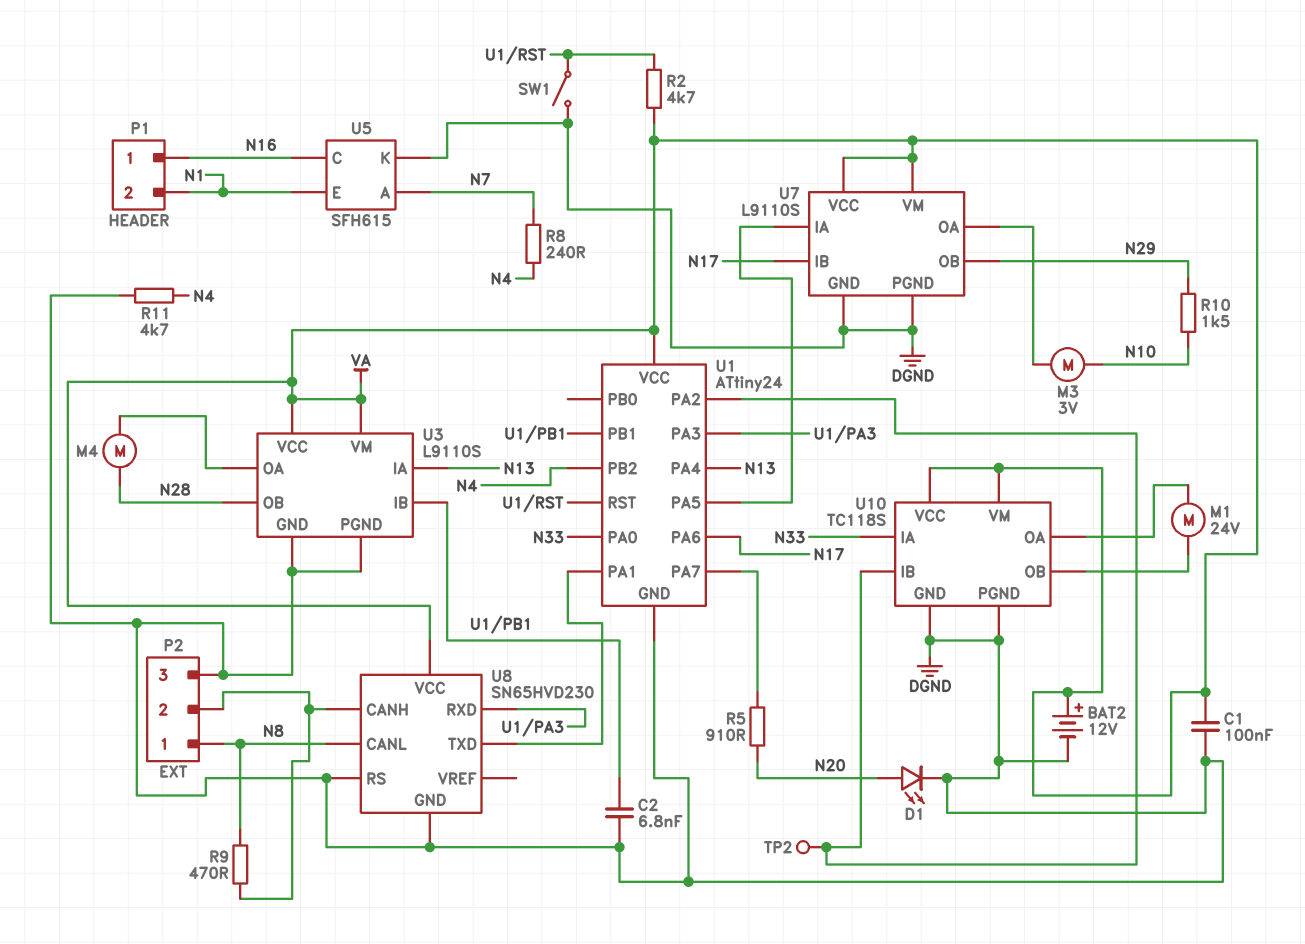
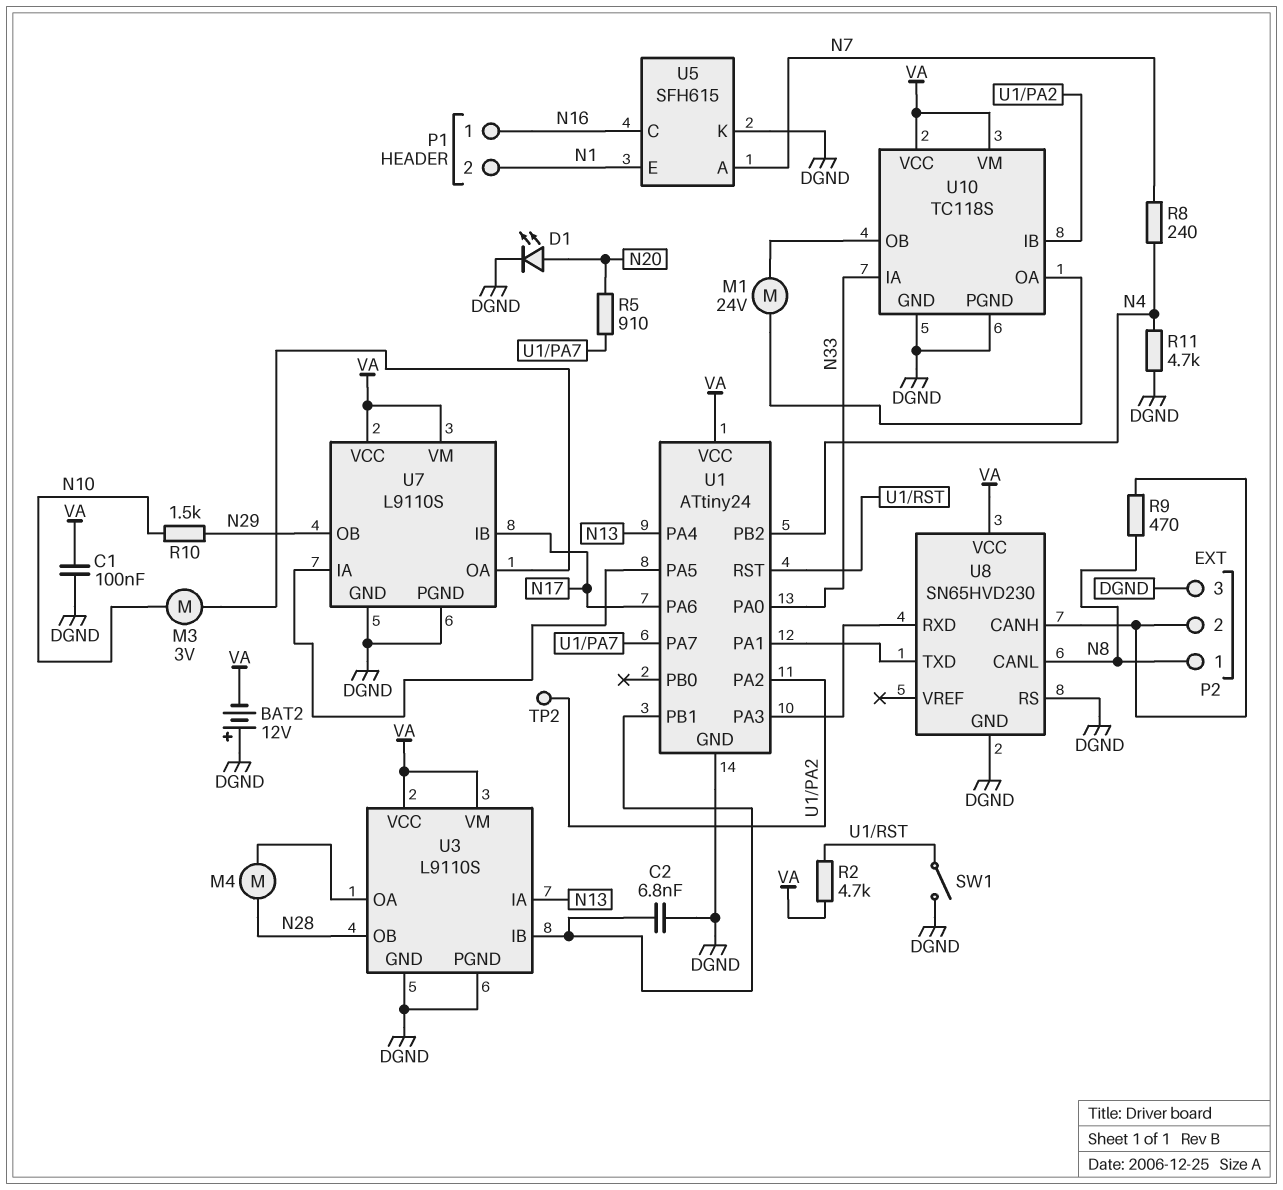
BAT2: 12V (plus VA, minus DGND) -> 12V (plus DGND, minus VA)

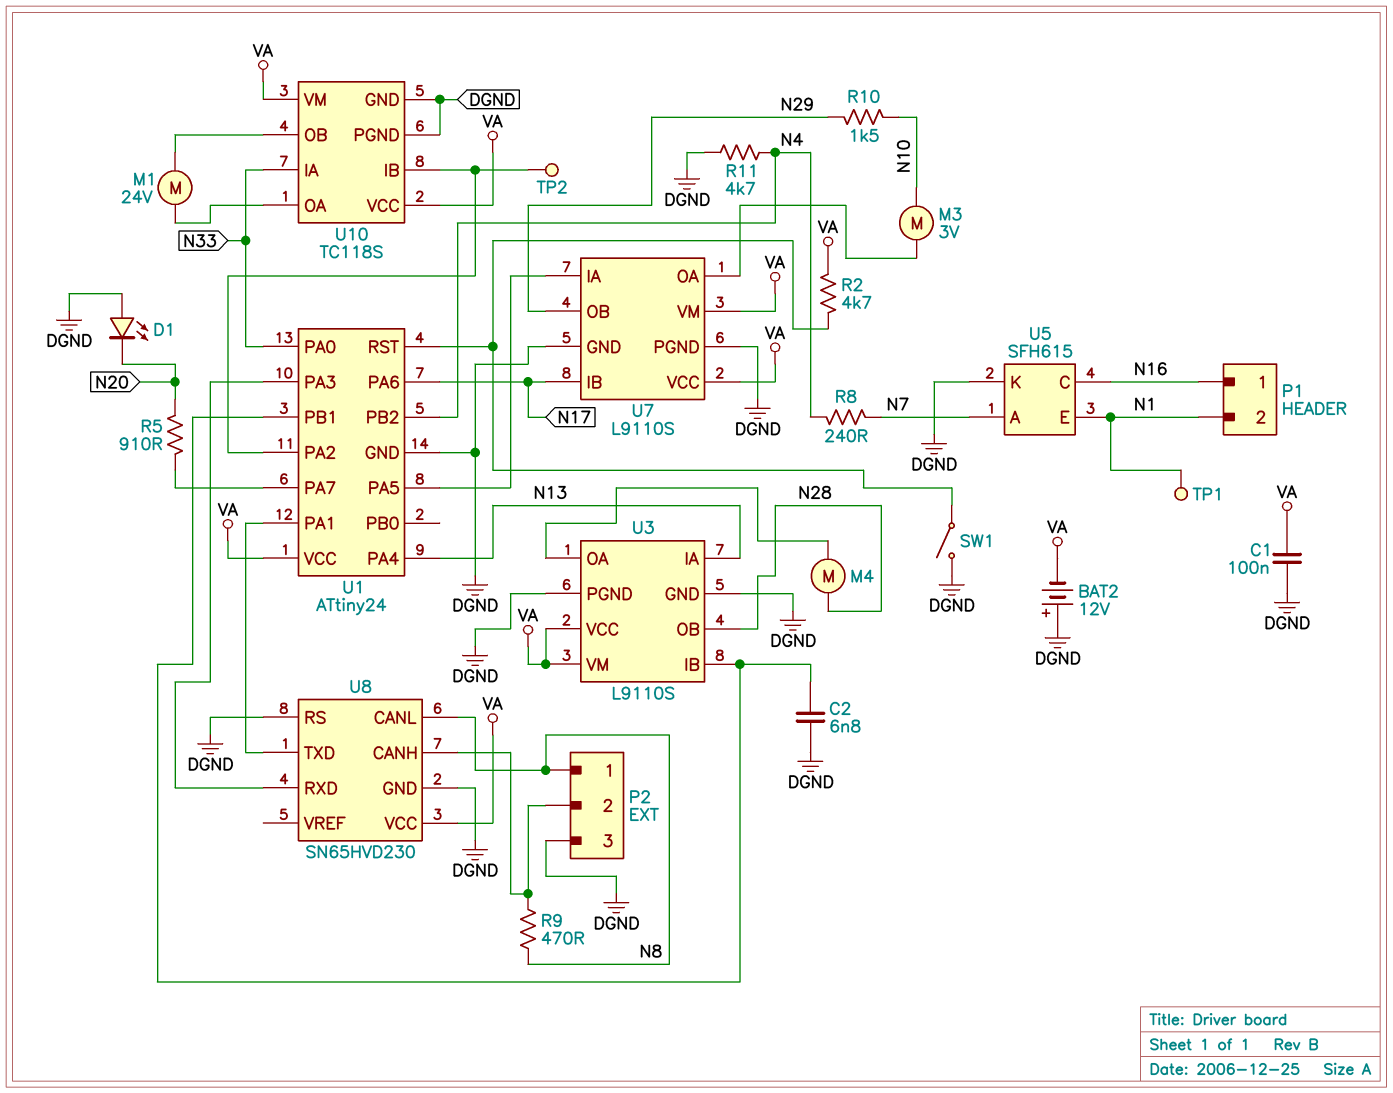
D1: LED (A N20, K DGND) -> LED (A DGND, K N20)
TP1: none -> test point (N1)

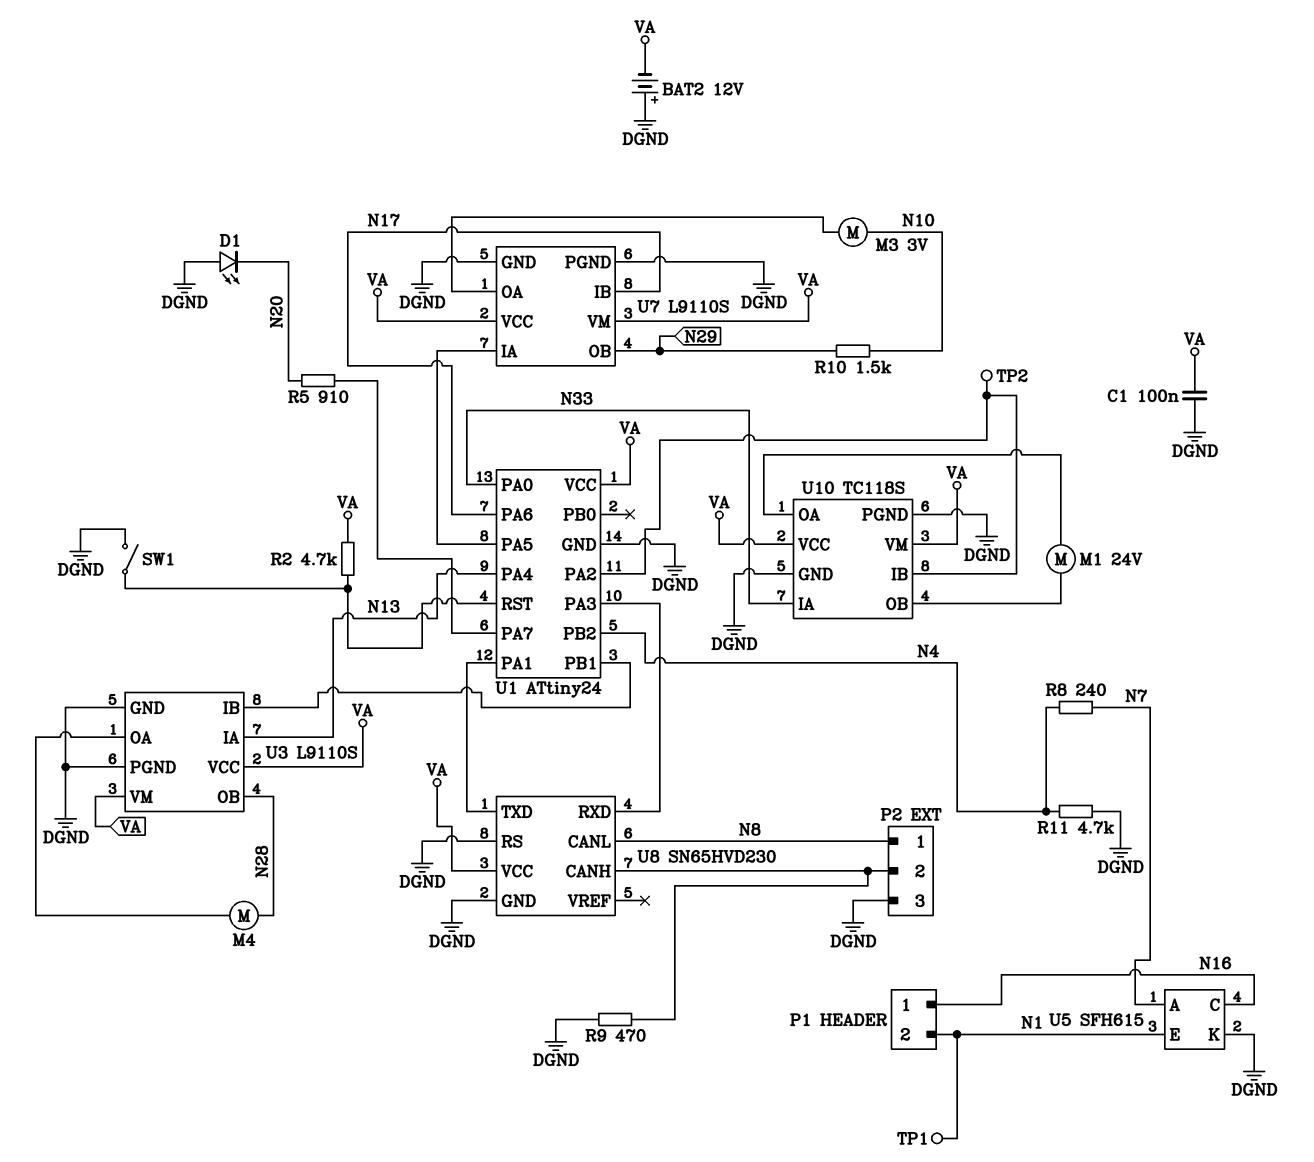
C2: 6.8nF (DGND, U1/PB1) -> none
R9: 470 (N8, P2/2) -> 470 (DGND, P2/2)

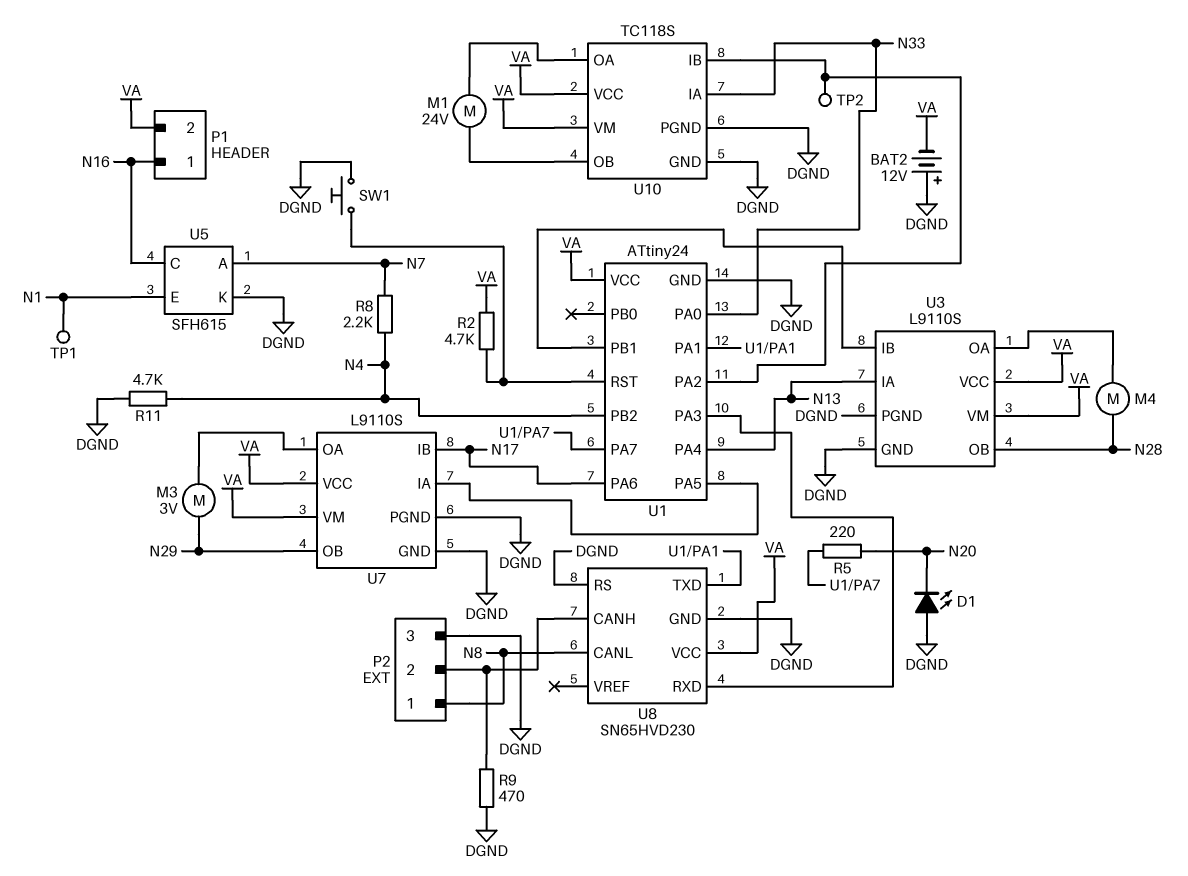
C1: 100nF (DGND, VA) -> none
M3: motor 3V (N10, U7/OA) -> motor 3V (N29, U7/OA)
P1 pin 2: N1 -> VA
R5: 910 (N20, U1/PA7) -> 220 (N20, U1/PA7)
R8: 240 (N4, N7) -> 2.2k (N4, N7)
R10: 1.5k (N10, N29) -> none
SW1: switch (DGND, U1/RST) -> button (DGND, U1/RST)

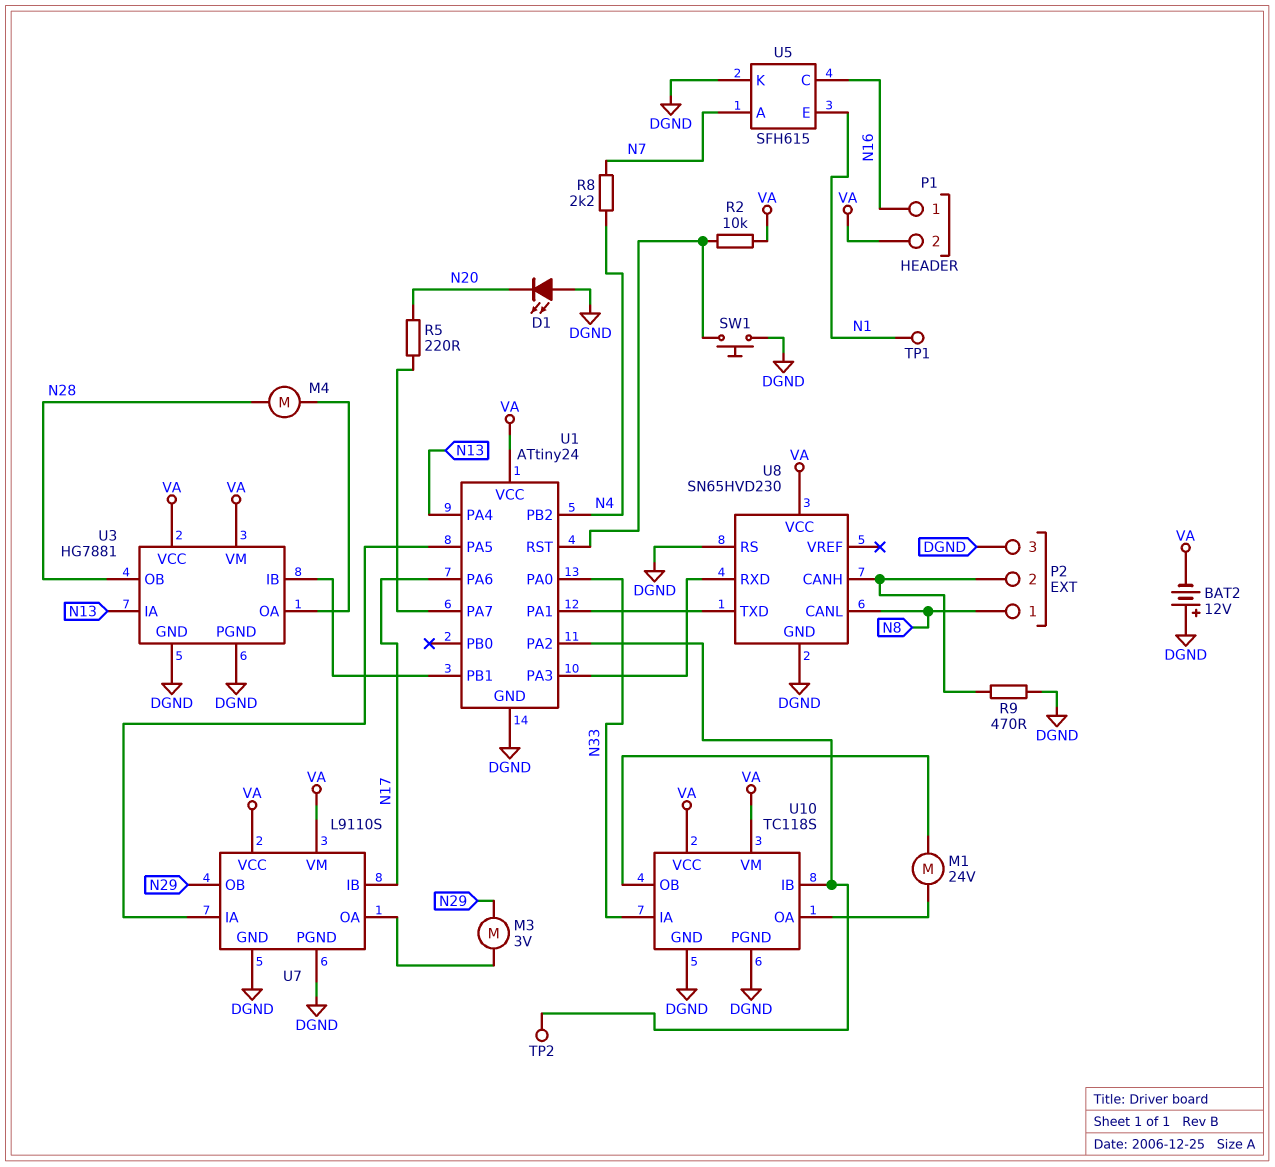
R2: 4.7k (U1/RST, VA) -> 10k (U1/RST, VA)
R11: 4.7k (DGND, N4) -> none
U3: L9110S -> HG7881

